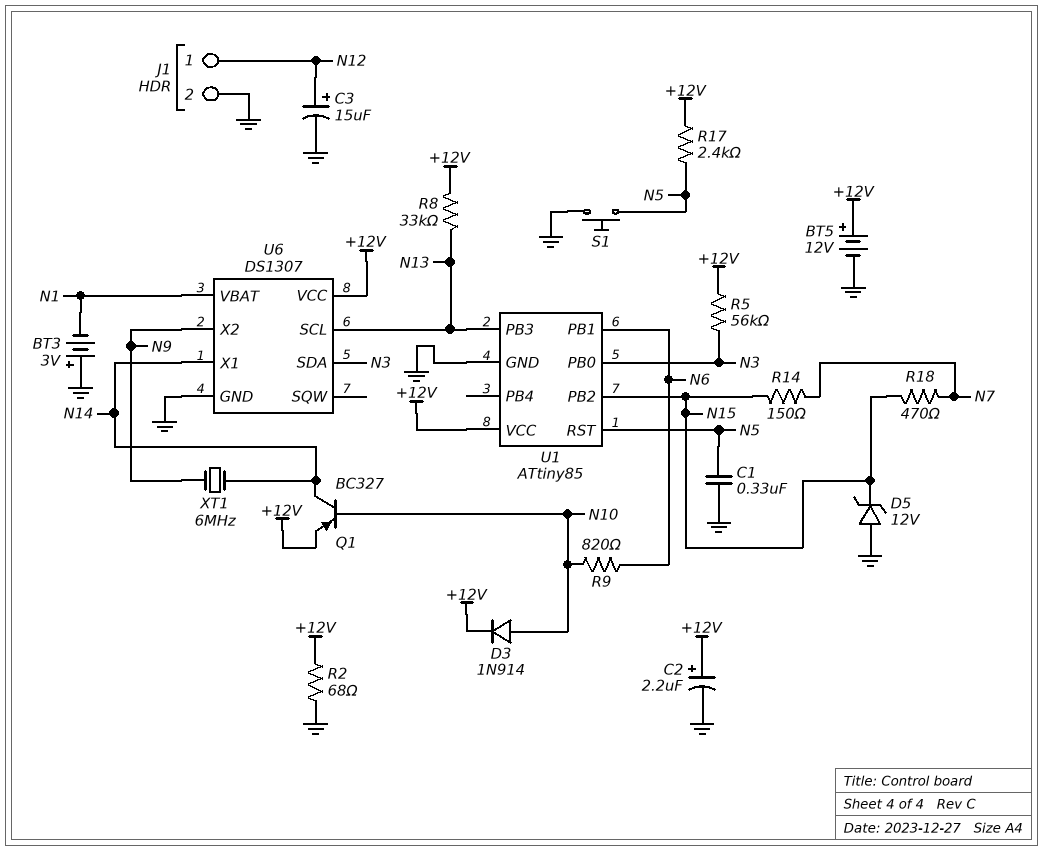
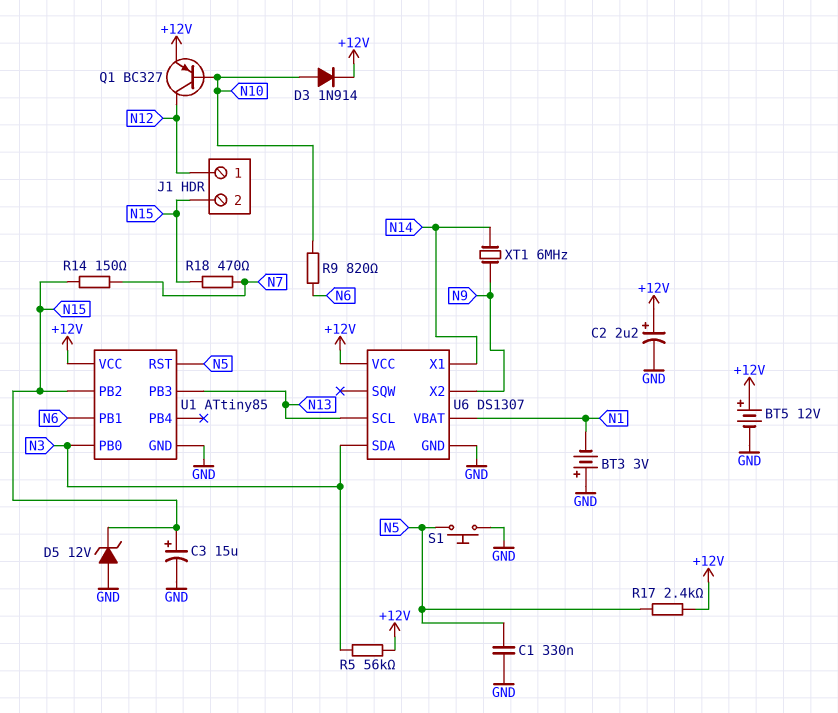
C3: 15uF (plus N12, minus GND) -> 15uF (plus N15, minus GND)
J1 pin 2: GND -> N15
Q1: PNP BC327 (B N10, C N14, E +12V) -> PNP BC327 (B N10, C N12, E +12V)
R2: 68 (+12V, GND) -> none
R8: 33k (+12V, N13) -> none

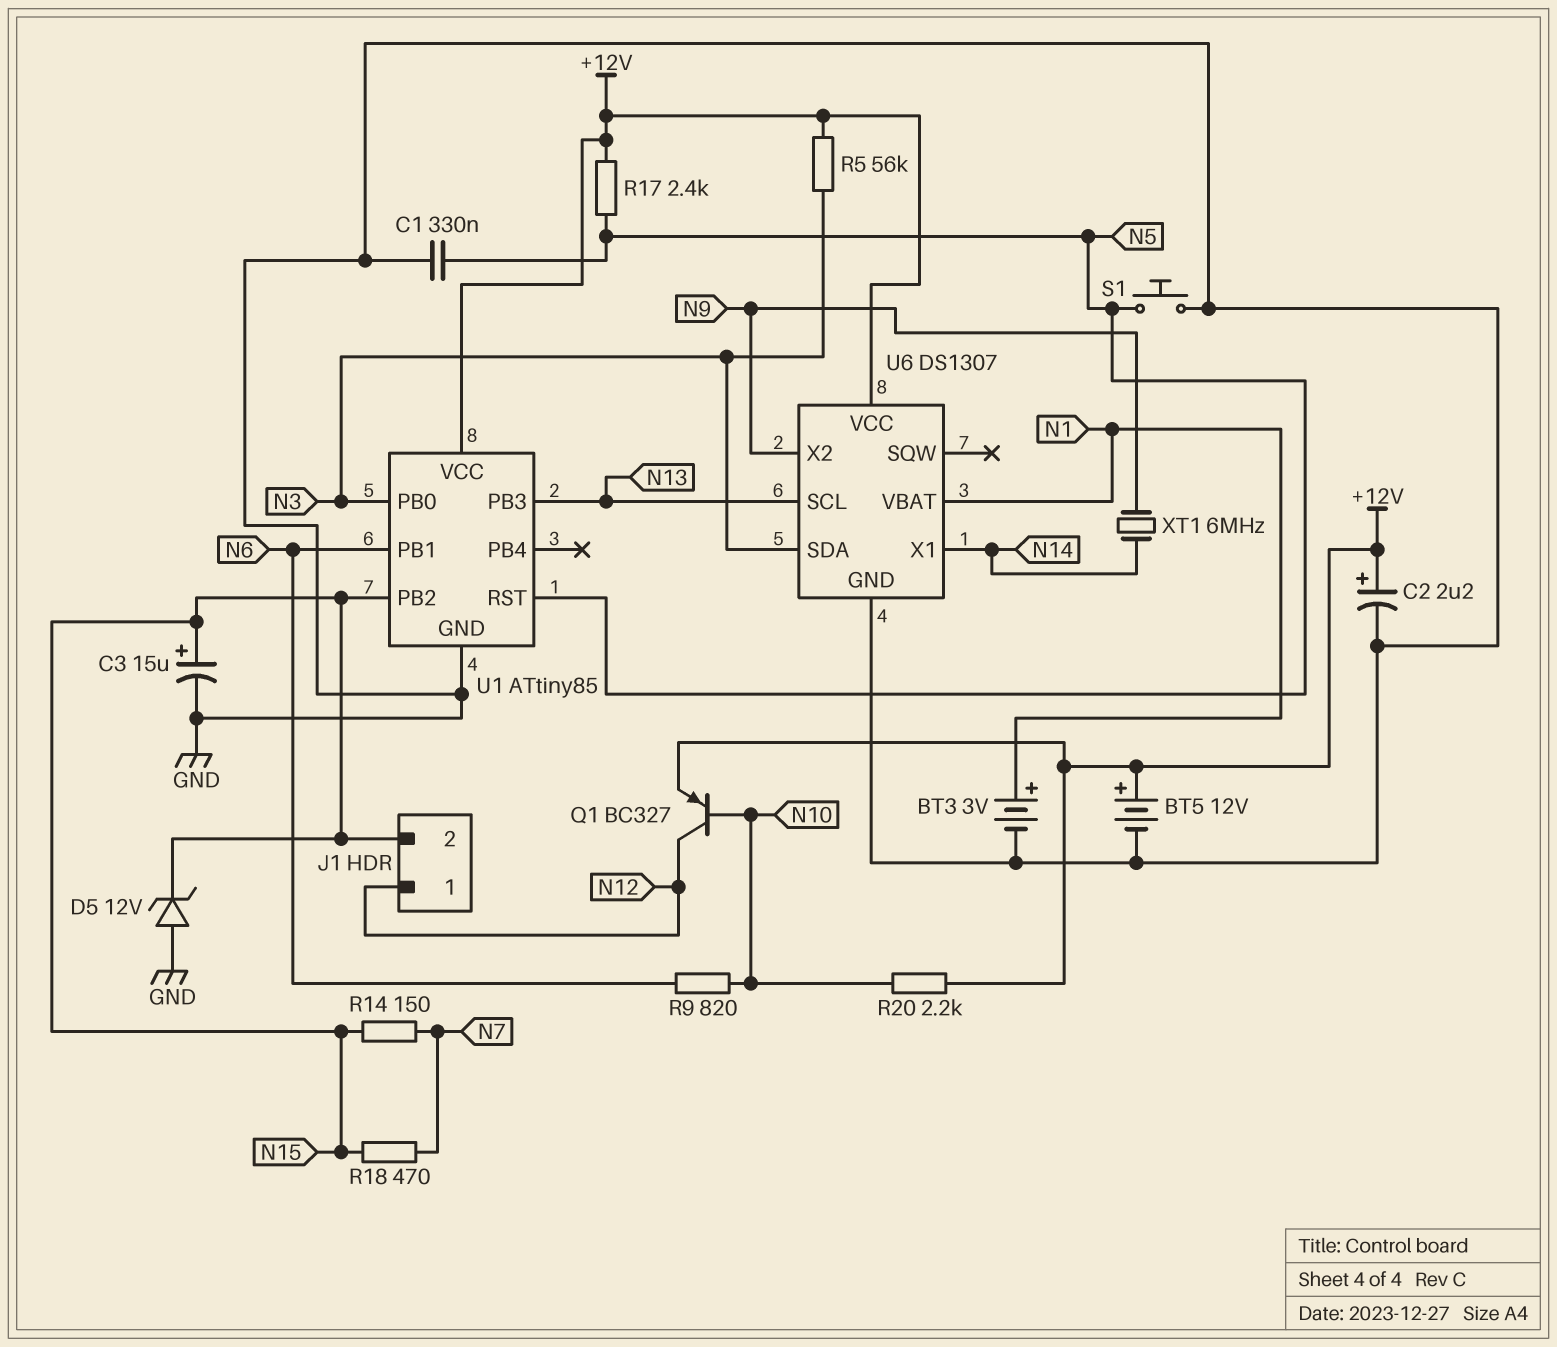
BT3: 3V (plus GND, minus N1) -> 3V (plus N1, minus GND)
D3: diode 1N914 (A N10, K +12V) -> none
R20: none -> 2.2k (+12V, N10)

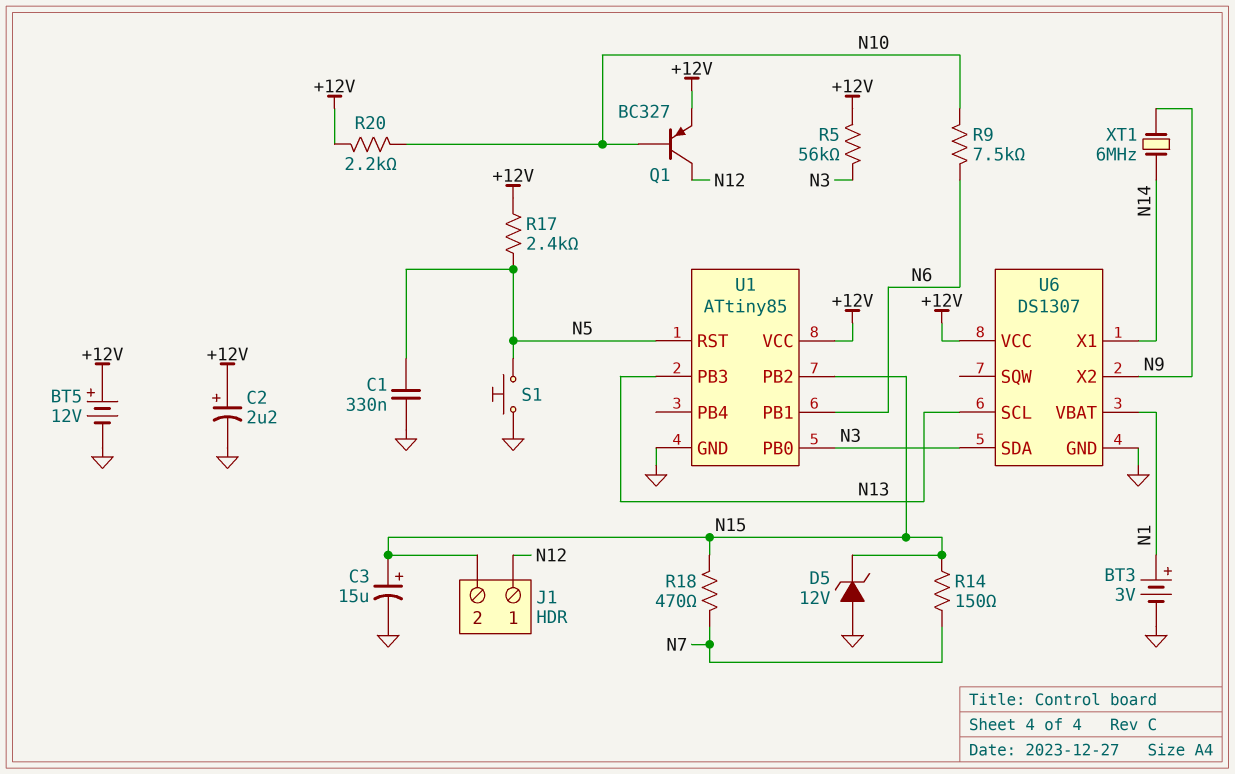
R9: 820 (N6, N10) -> 7.5k (N6, N10)

